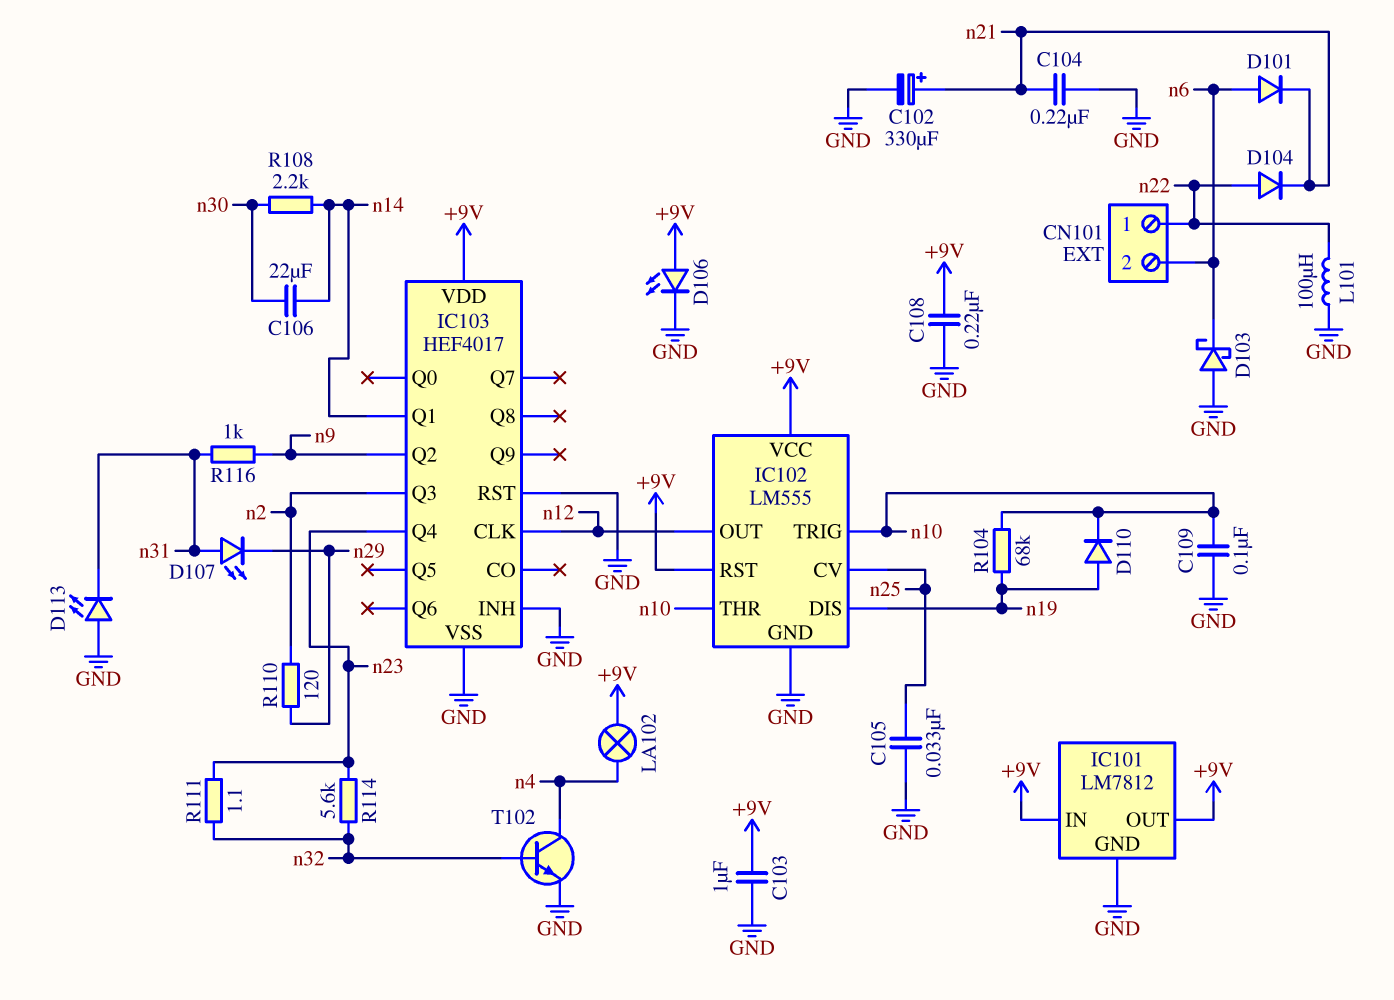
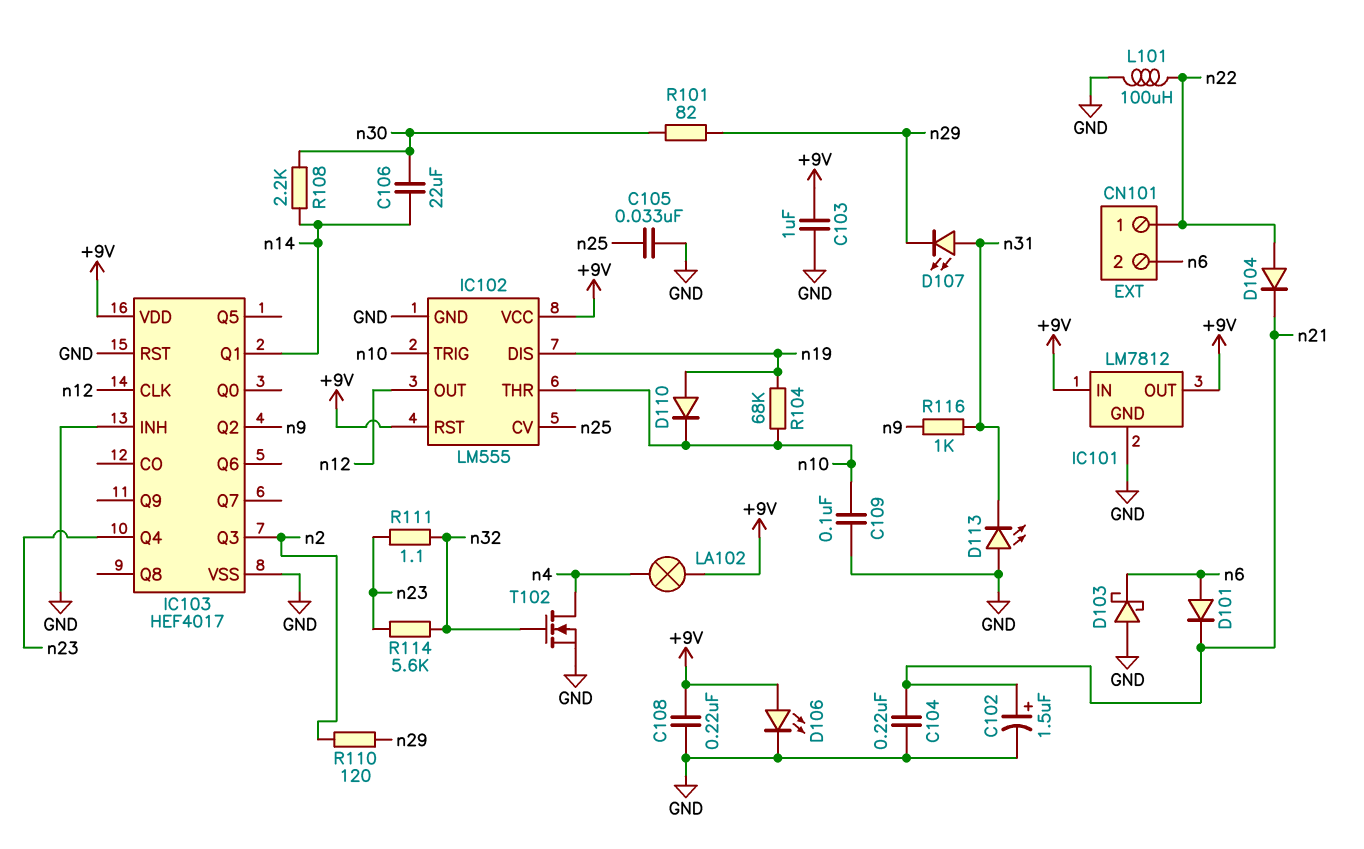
C102: 330uF (plus n21, minus GND) -> 1.5uF (plus n21, minus GND)
R101: none -> 82 (n29, n30)
T102: NPN (B n32, C n4, E GND) -> NMOS (G n32, D n4, S GND)

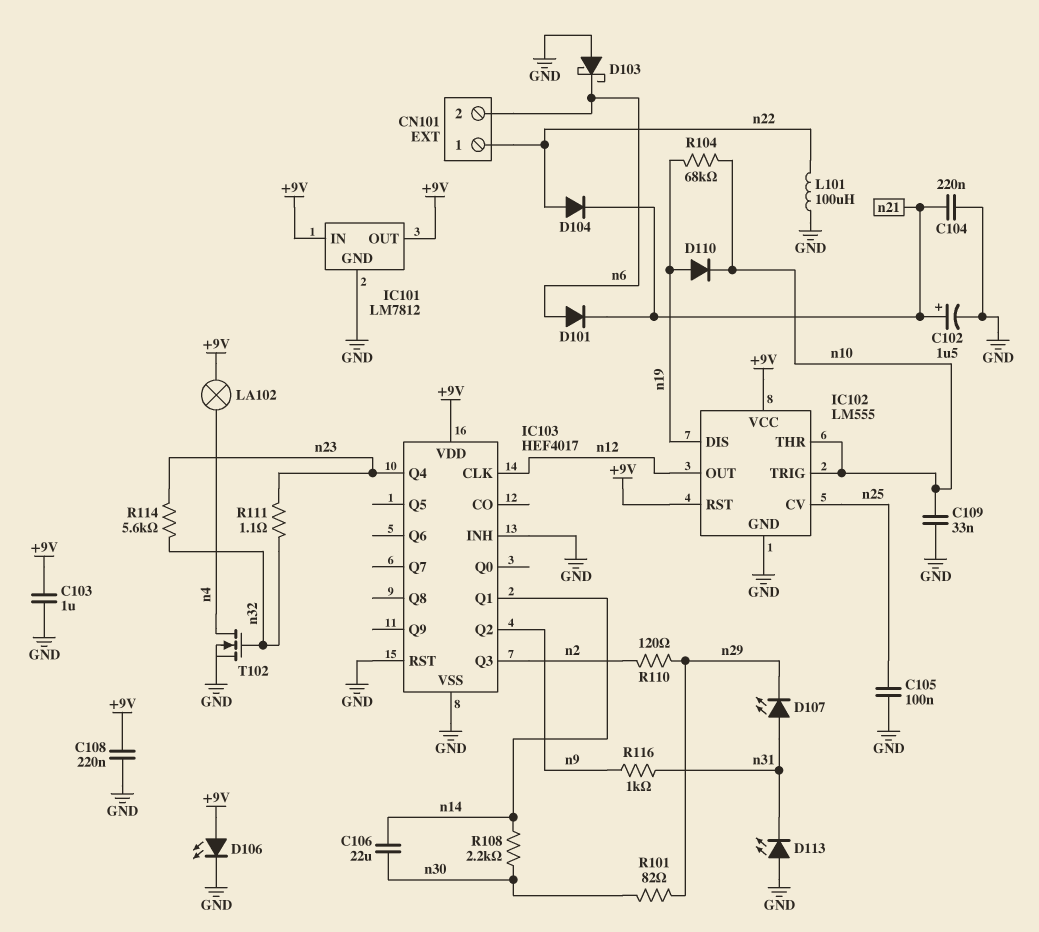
C105: 33nF (GND, n25) -> 100nF (GND, n25)
C109: 100nF (GND, n10) -> 33nF (GND, n10)

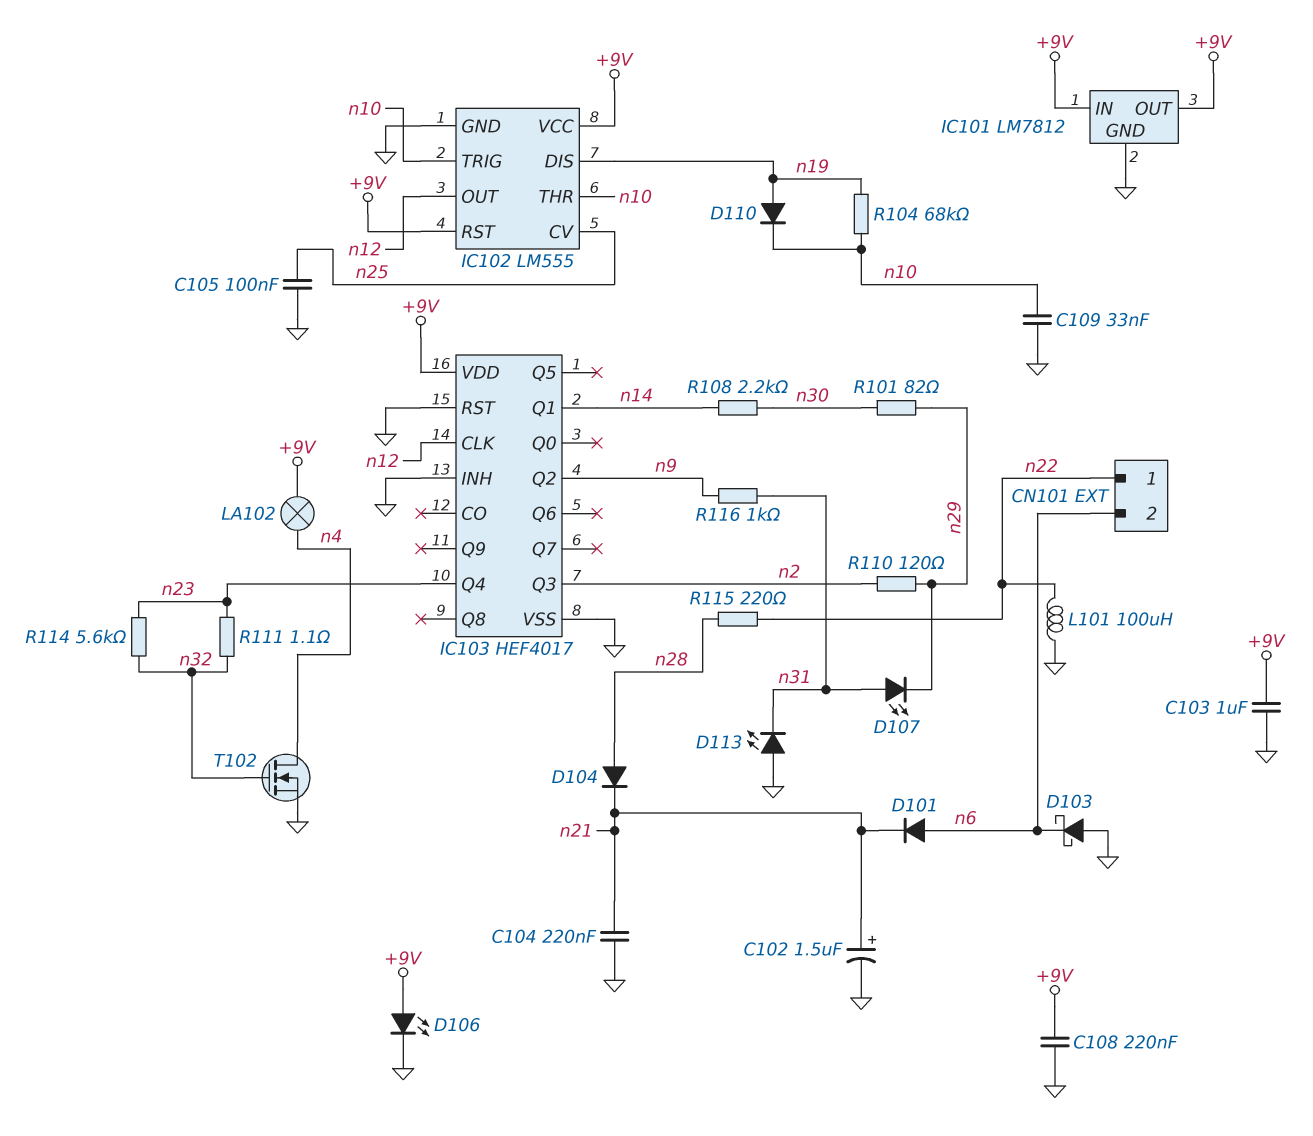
C106: 22uF (n14, n30) -> none
D104: diode (A n22, K n21) -> diode (A n28, K n21)
R115: none -> 220 (n22, n28)

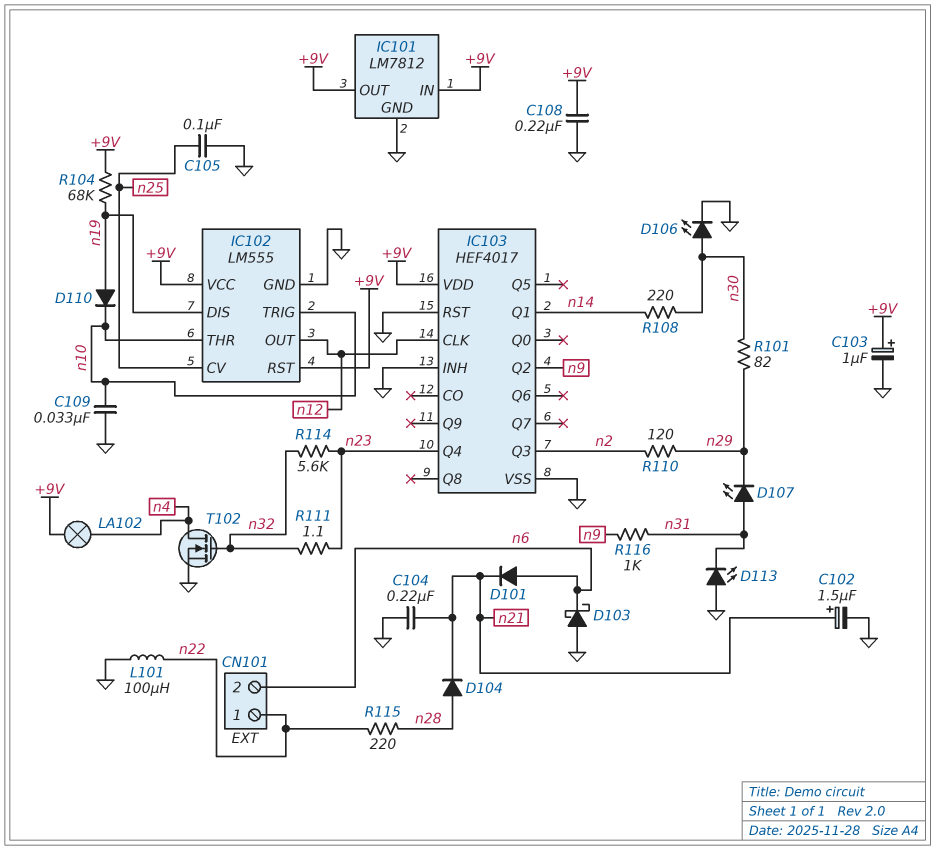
C103: 1uF (+9V, GND) -> 1uF (plus +9V, minus GND)
D106: LED (A +9V, K GND) -> LED (A n30, K GND)
R104: 68k (n10, n19) -> 68k (+9V, n19)
R108: 2.2k (n14, n30) -> 220 (n14, n30)

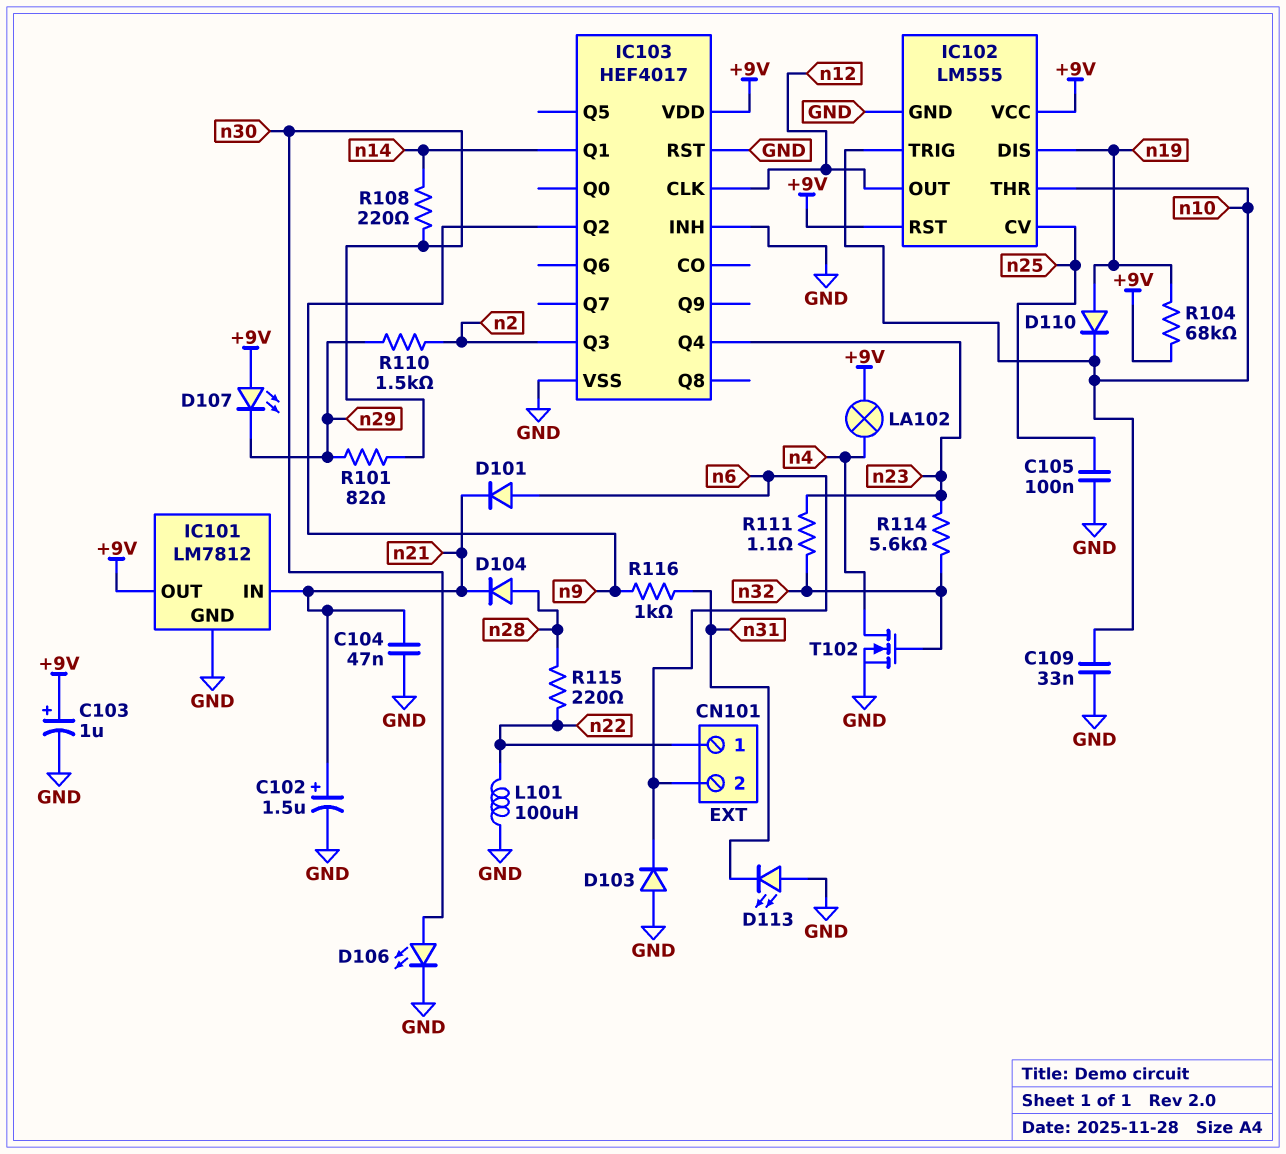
C104: 220nF (GND, n21) -> 47nF (GND, n21)
C108: 220nF (+9V, GND) -> none
D103: schottky (A GND, K n6) -> diode (A GND, K n6)
D107: LED (A n31, K n29) -> LED (A +9V, K n29)
IC101 pin IN: +9V -> n21
R110: 120 (n2, n29) -> 1.5k (n2, n29)

